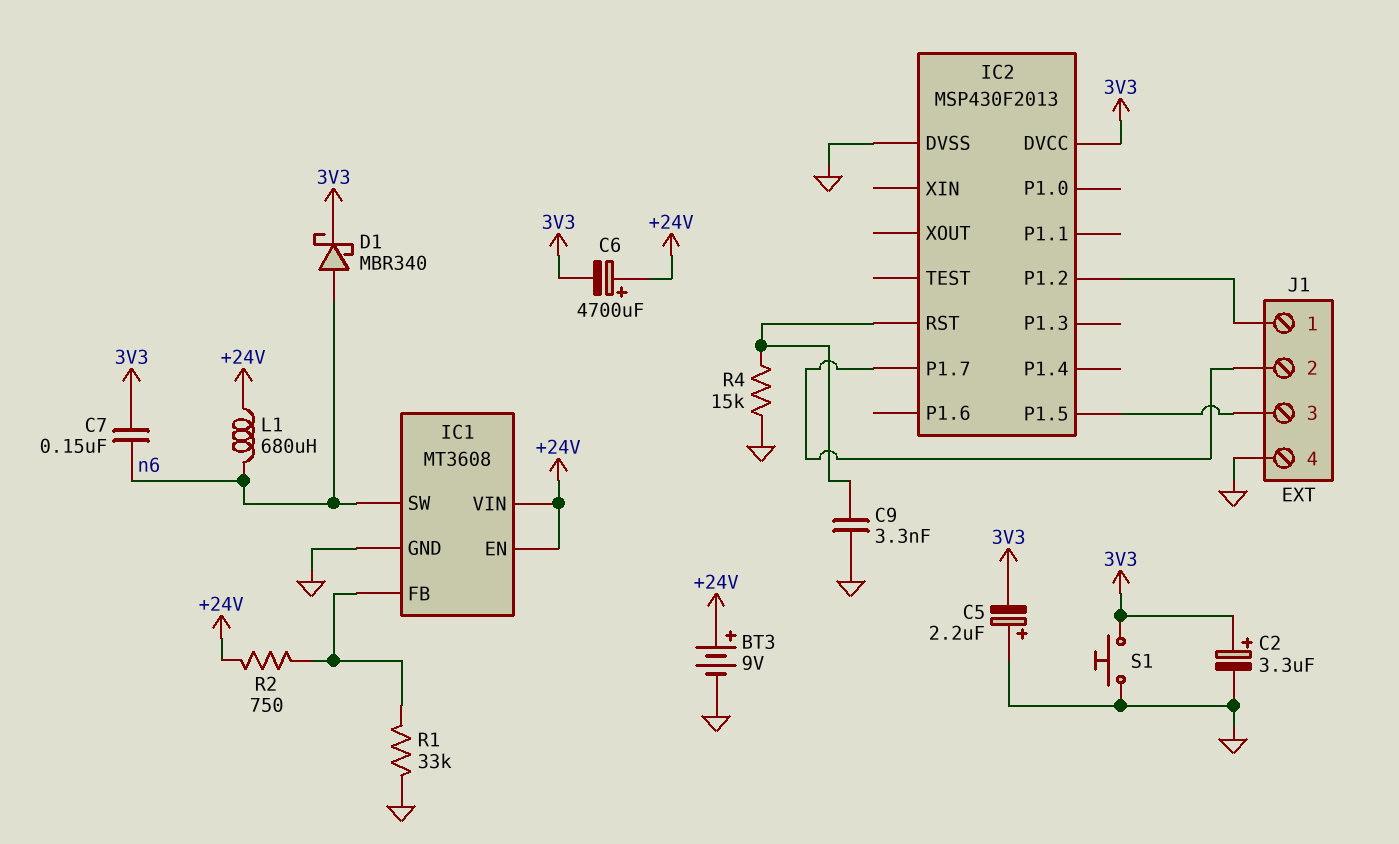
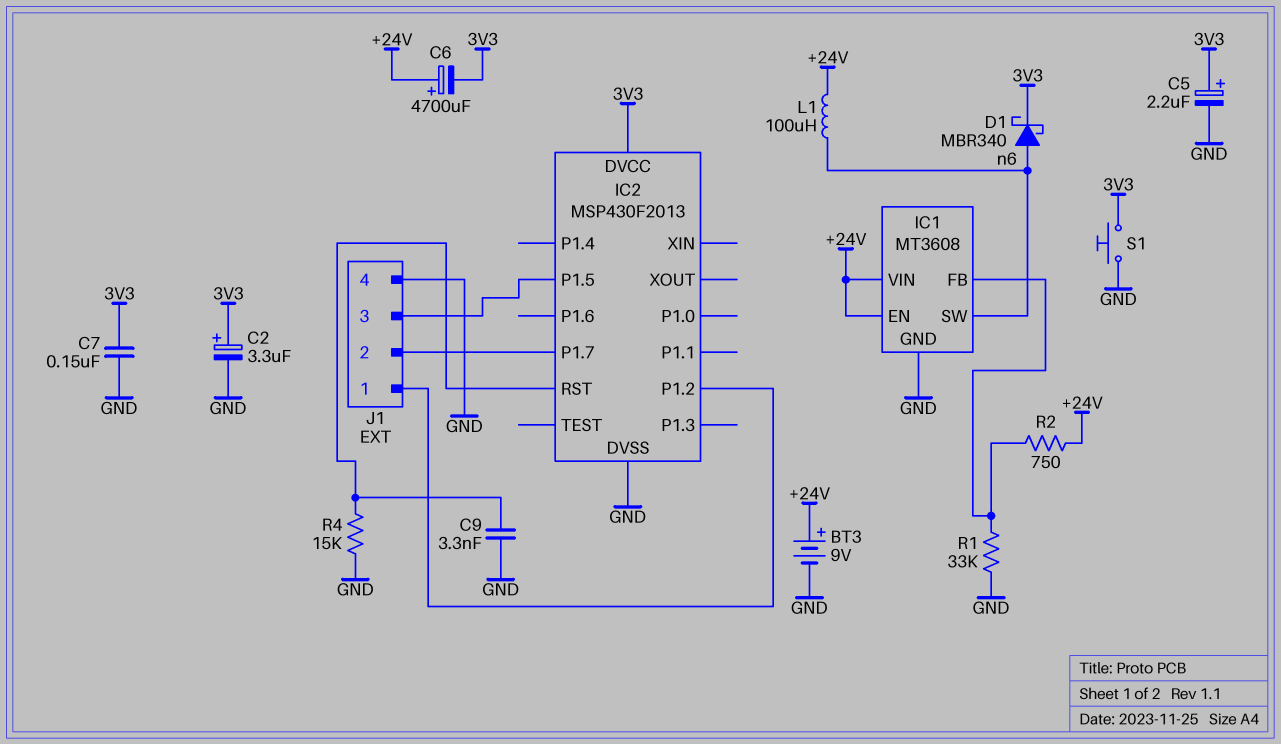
C5: 2.2uF (plus GND, minus 3V3) -> 2.2uF (plus 3V3, minus GND)
C7: 150nF (3V3, n6) -> 150nF (3V3, GND)
L1: 680uH (+24V, n6) -> 100uH (+24V, n6)

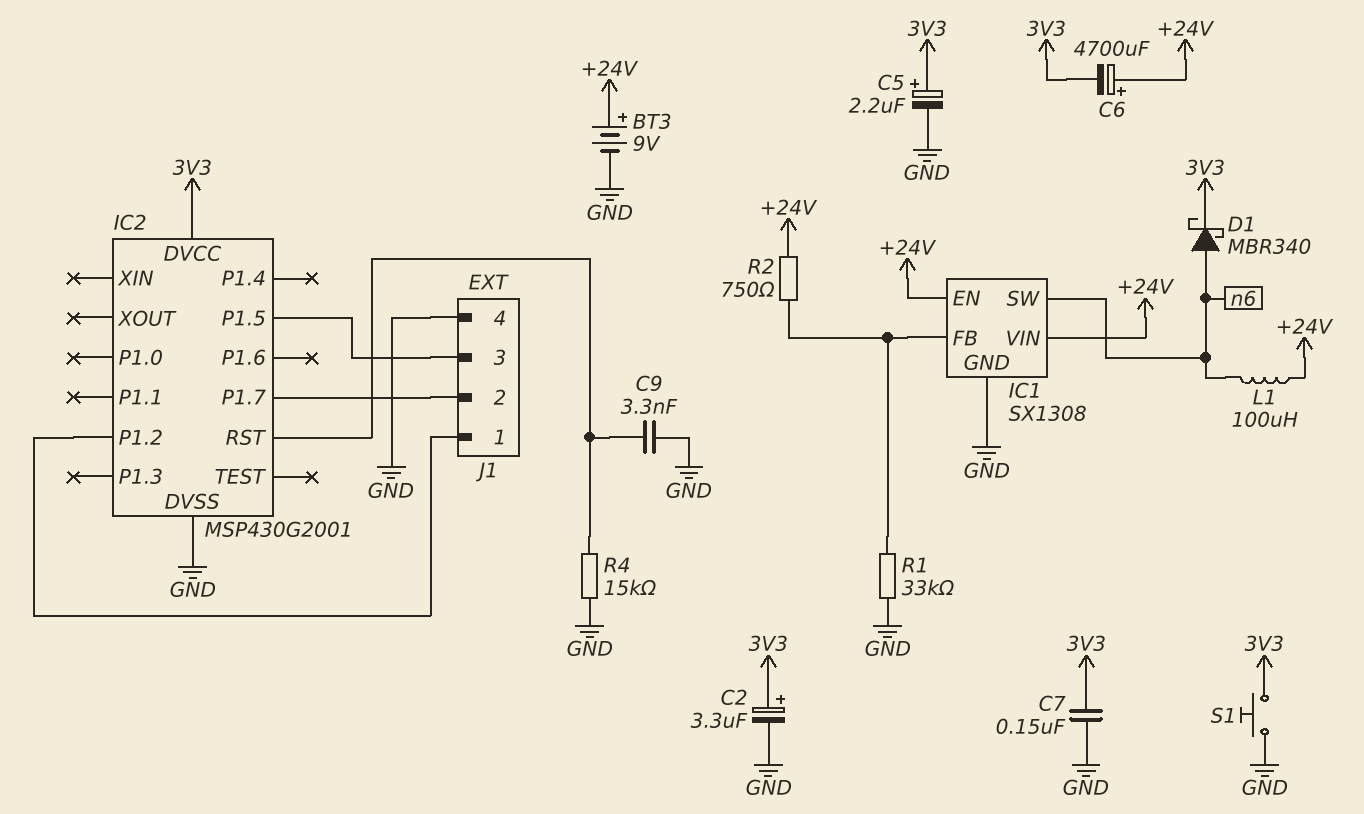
IC1: MT3608 -> SX1308
IC2: MSP430F2013 -> MSP430G2001

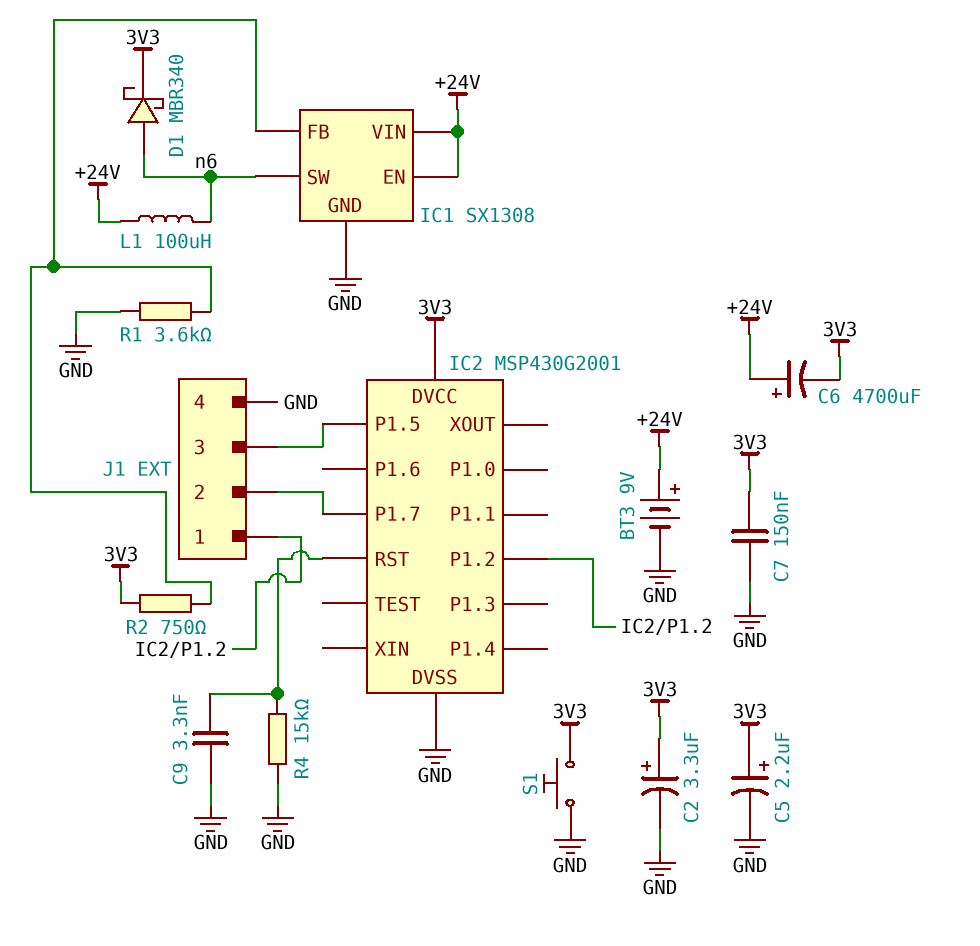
R1: 33k (GND, IC1/FB) -> 3.6k (GND, IC1/FB)
R2: 750 (+24V, IC1/FB) -> 750 (3V3, IC1/FB)

